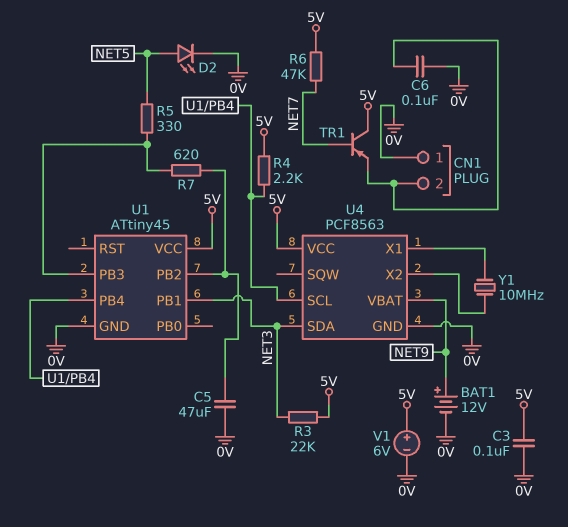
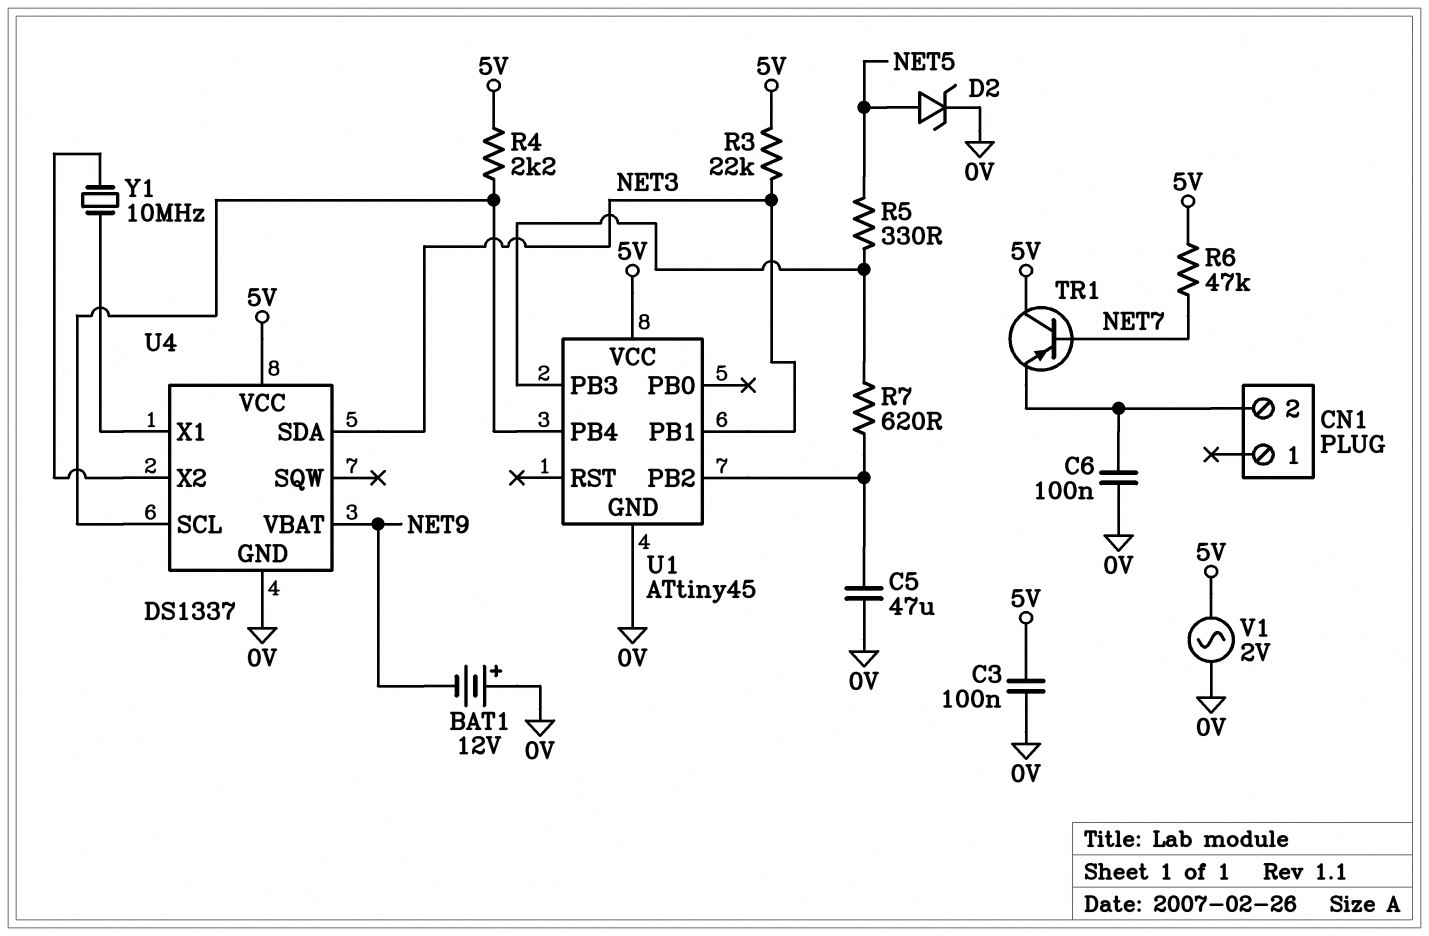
BAT1: 12V (plus NET9, minus 0V) -> 12V (plus 0V, minus NET9)
CN1 pin 1: 0V -> none
D2: LED (A NET5, K 0V) -> zener (A NET5, K 0V)
U4: PCF8563 -> DS1337
V1: 6V (plus 5V, minus 0V) -> AC 2V (0V, 5V)

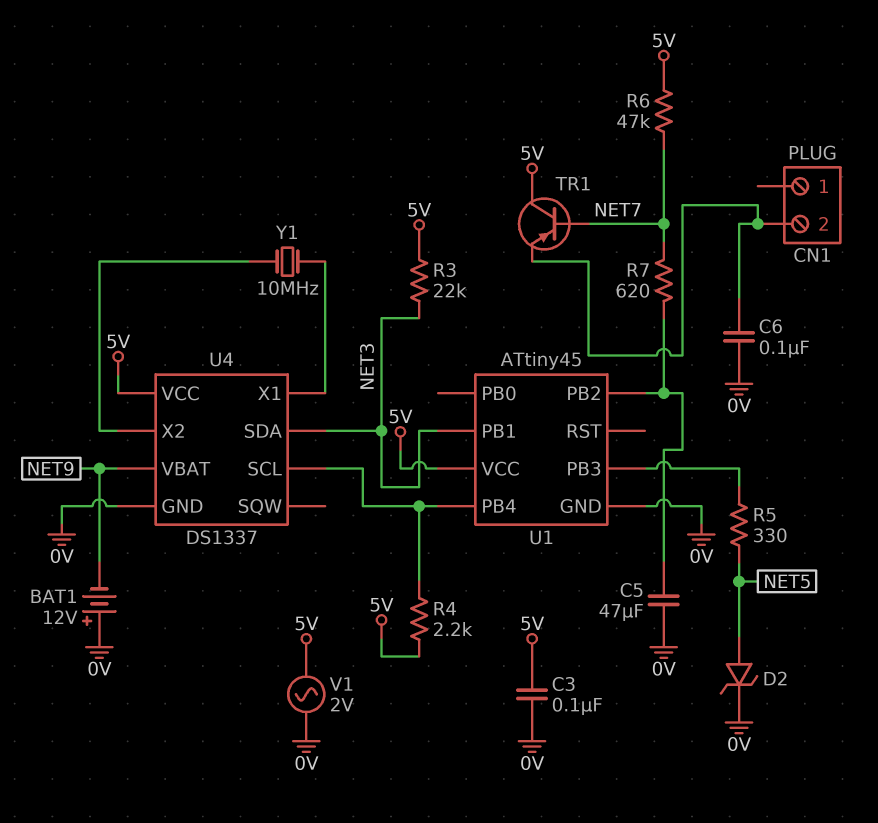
R7: 620 (U1/PB2, U1/PB3) -> 620 (NET7, U1/PB2)

